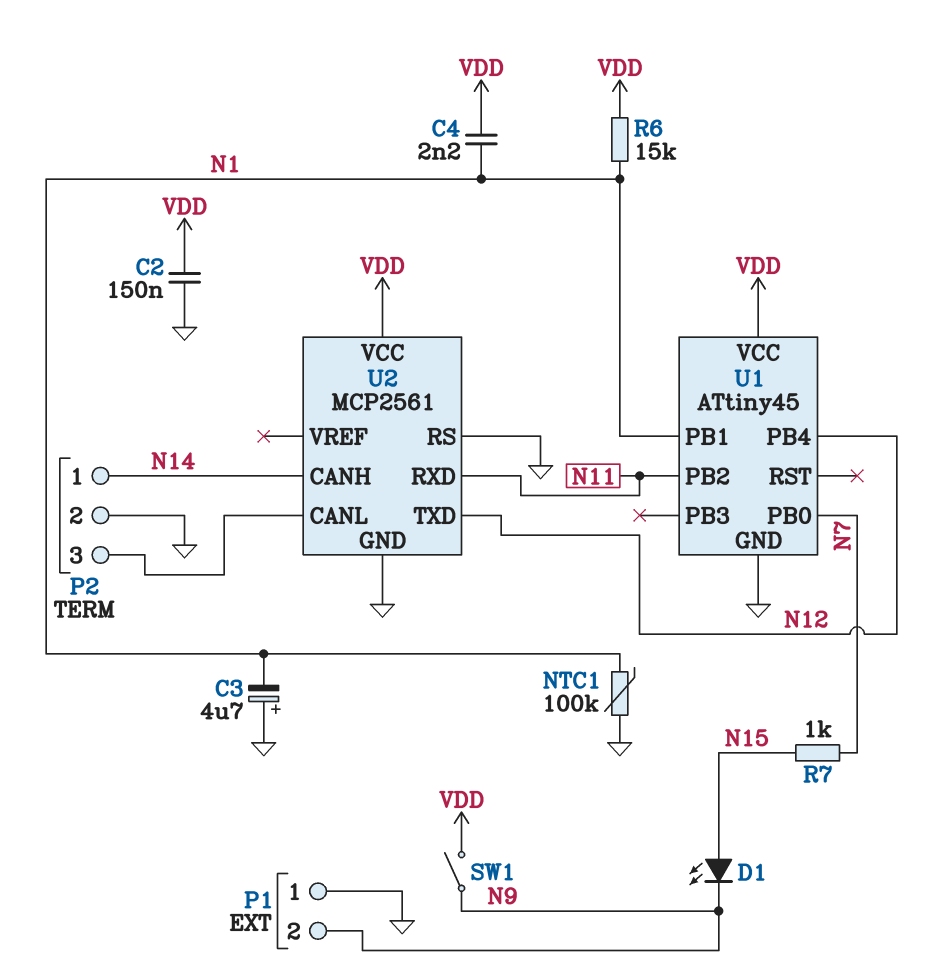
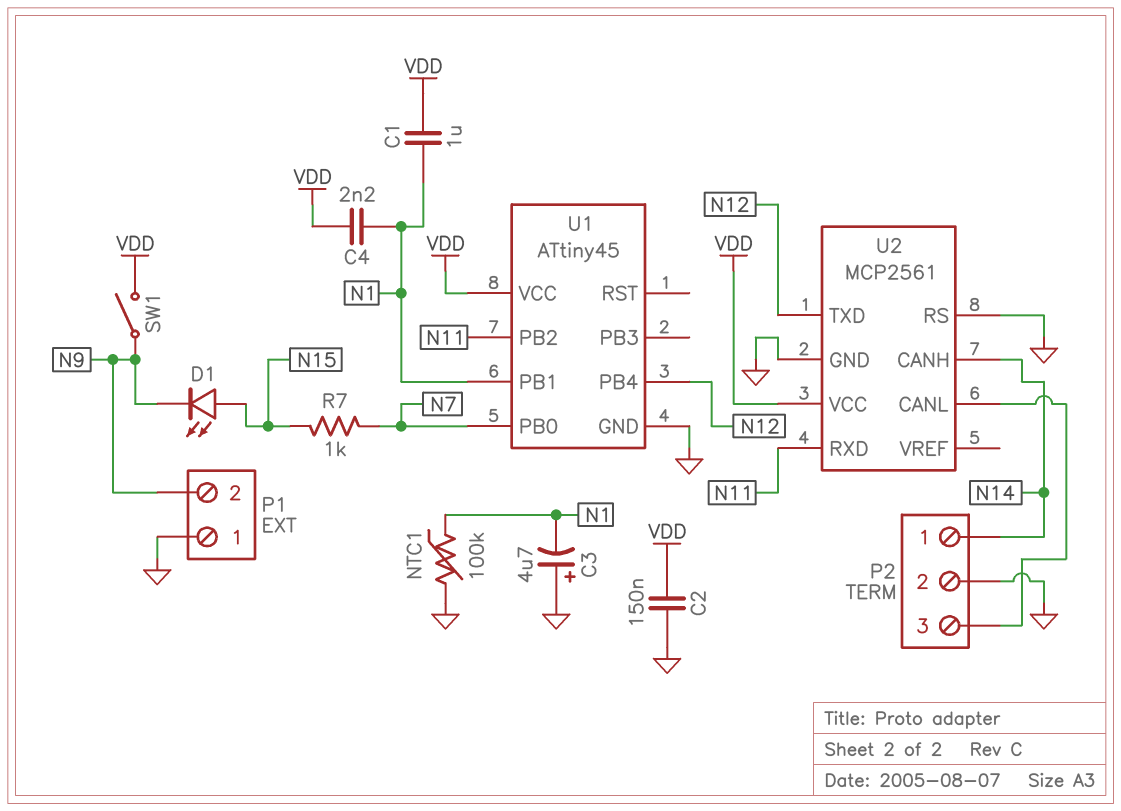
C1: none -> 1uF (N1, VDD)
R6: 15k (N1, VDD) -> none

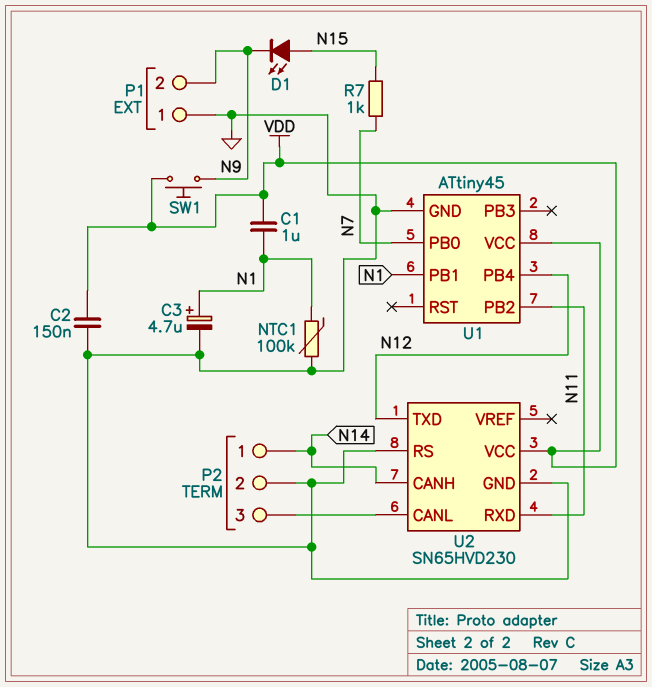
C3: 4.7uF (plus GND, minus N1) -> 4.7uF (plus N1, minus GND)
C4: 2.2nF (N1, VDD) -> none
SW1: switch (N9, VDD) -> button (N9, VDD)
U2: MCP2561 -> SN65HVD230

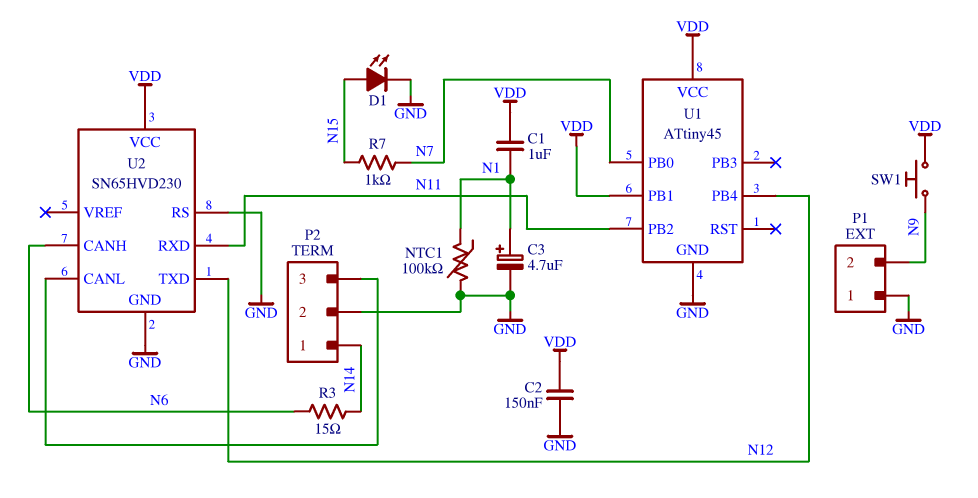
D1: LED (A N15, K N9) -> LED (A N15, K GND)
R3: none -> 15 (N6, N14)
U1 pin PB1: N1 -> VDD
U2 pin CANH: N14 -> N6

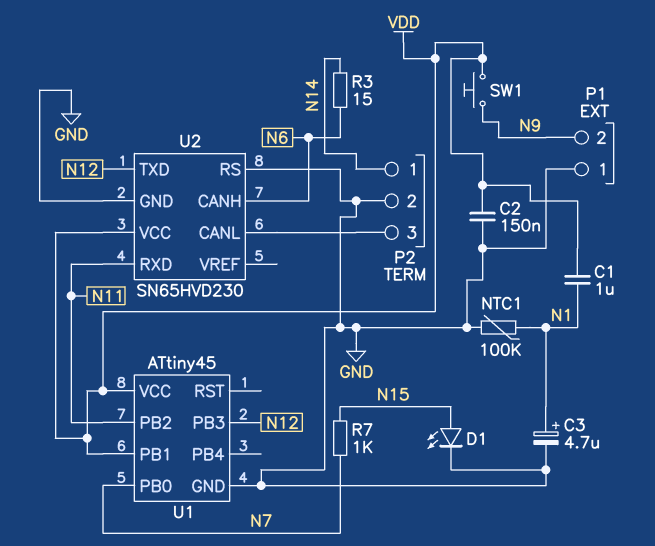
U1 pin PB3: none -> N12
U1 pin PB4: N12 -> none

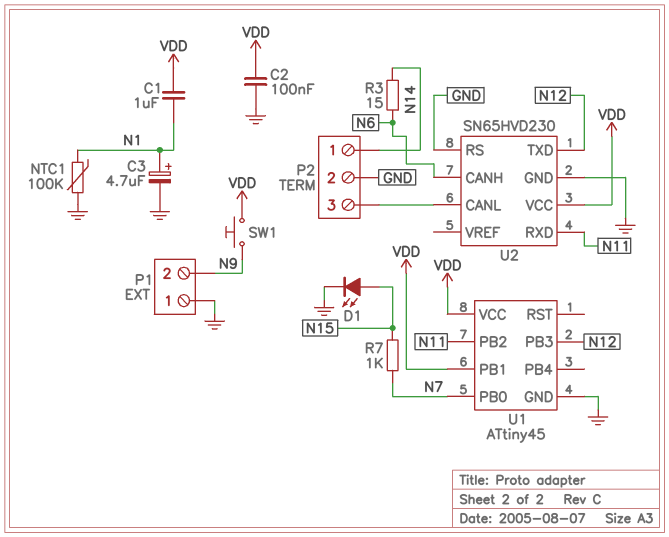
C2: 150nF (GND, VDD) -> 100nF (GND, VDD)

